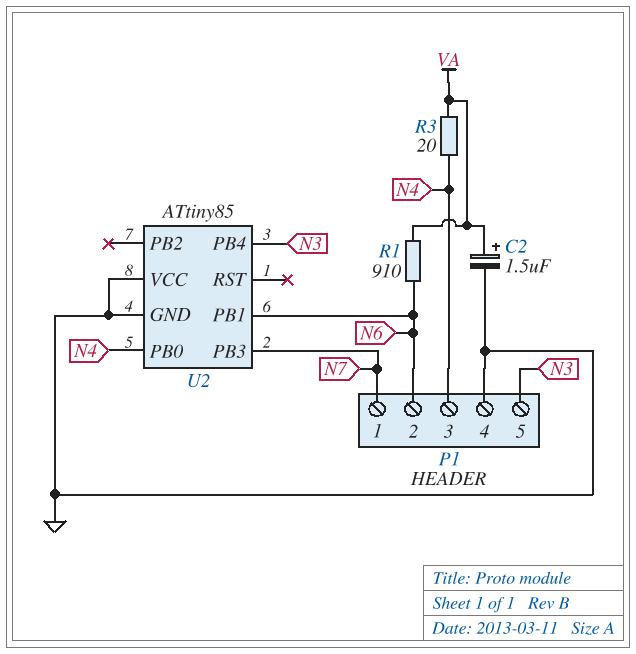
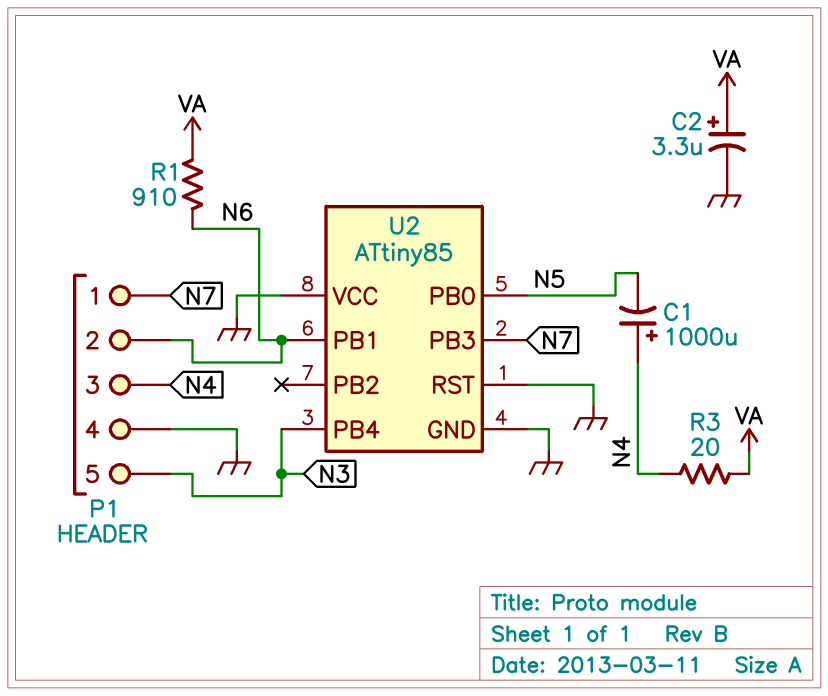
C1: none -> 1000uF (plus N4, minus N5)
C2: 1.5uF (plus VA, minus GND) -> 3.3uF (plus VA, minus GND)
U2 pin PB0: N4 -> N5
U2 pin RST: none -> GND

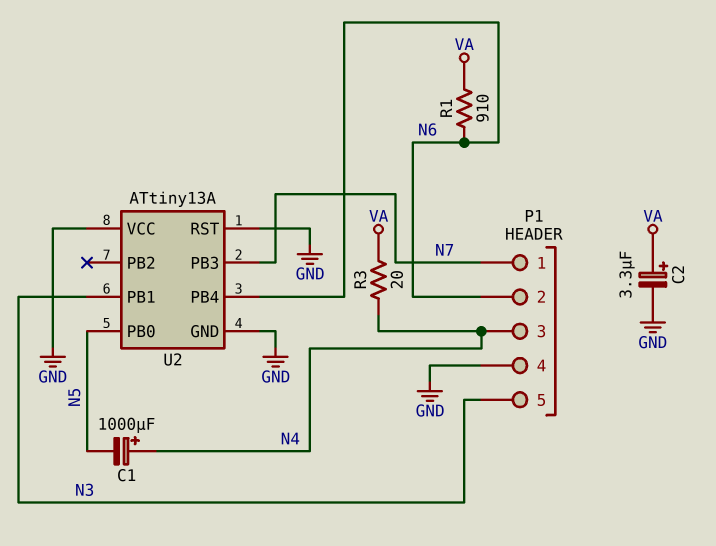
U2: ATtiny85 -> ATtiny13A
U2 pin PB1: N6 -> N3
U2 pin PB4: N3 -> N6

